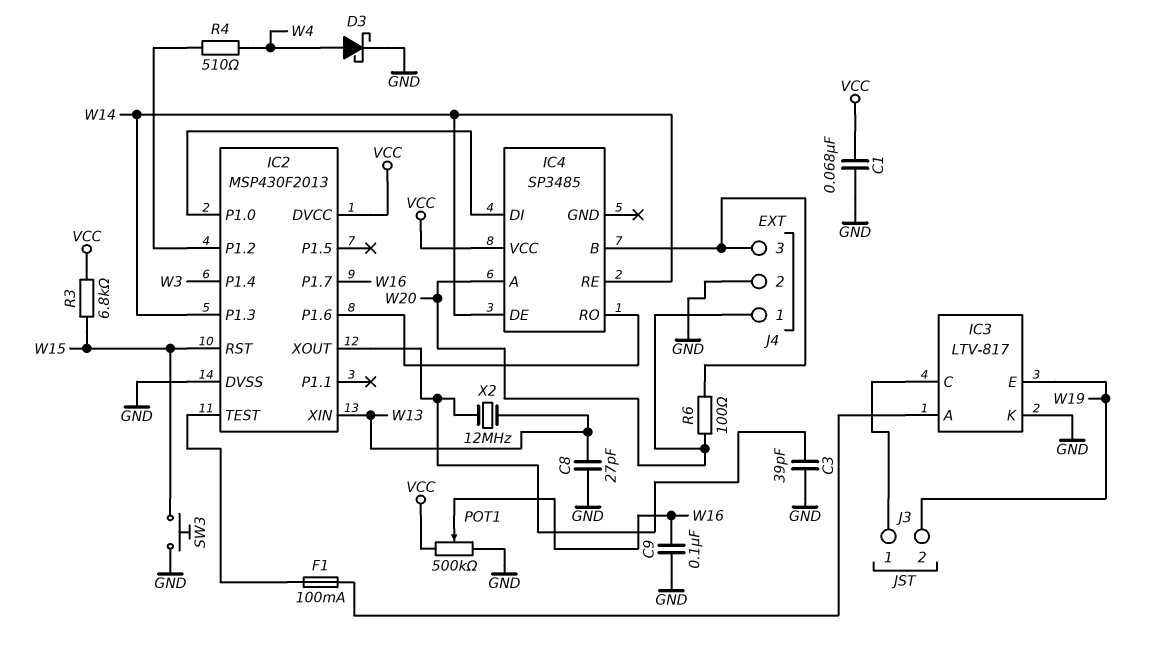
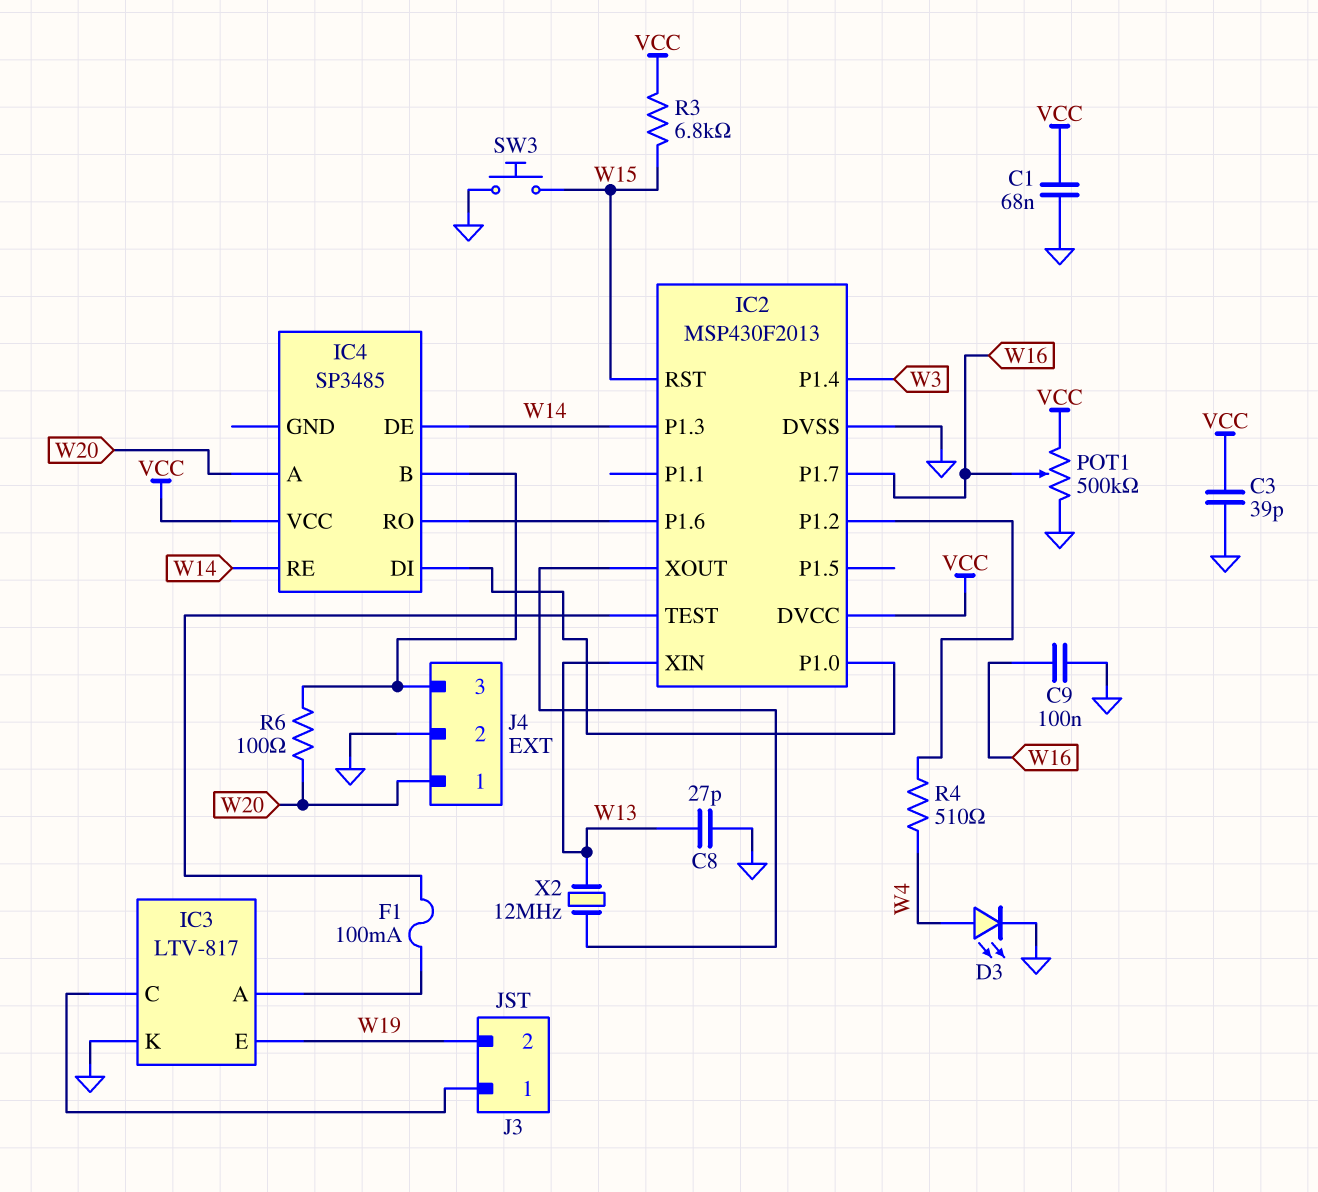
C3: 39pF (GND, IC2/XOUT) -> 39pF (GND, VCC)
D3: schottky (A W4, K GND) -> LED (A W4, K GND)

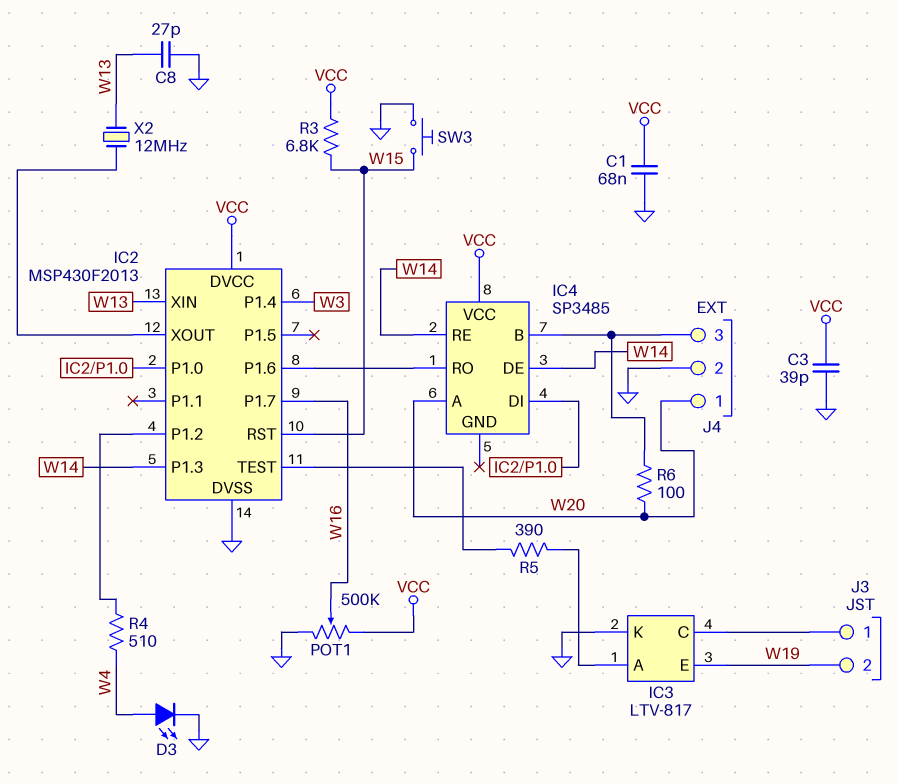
C9: 100nF (GND, W16) -> none
F1: 100mA (IC2/TEST, IC3/A) -> none
R5: none -> 390 (IC2/TEST, IC3/A)

